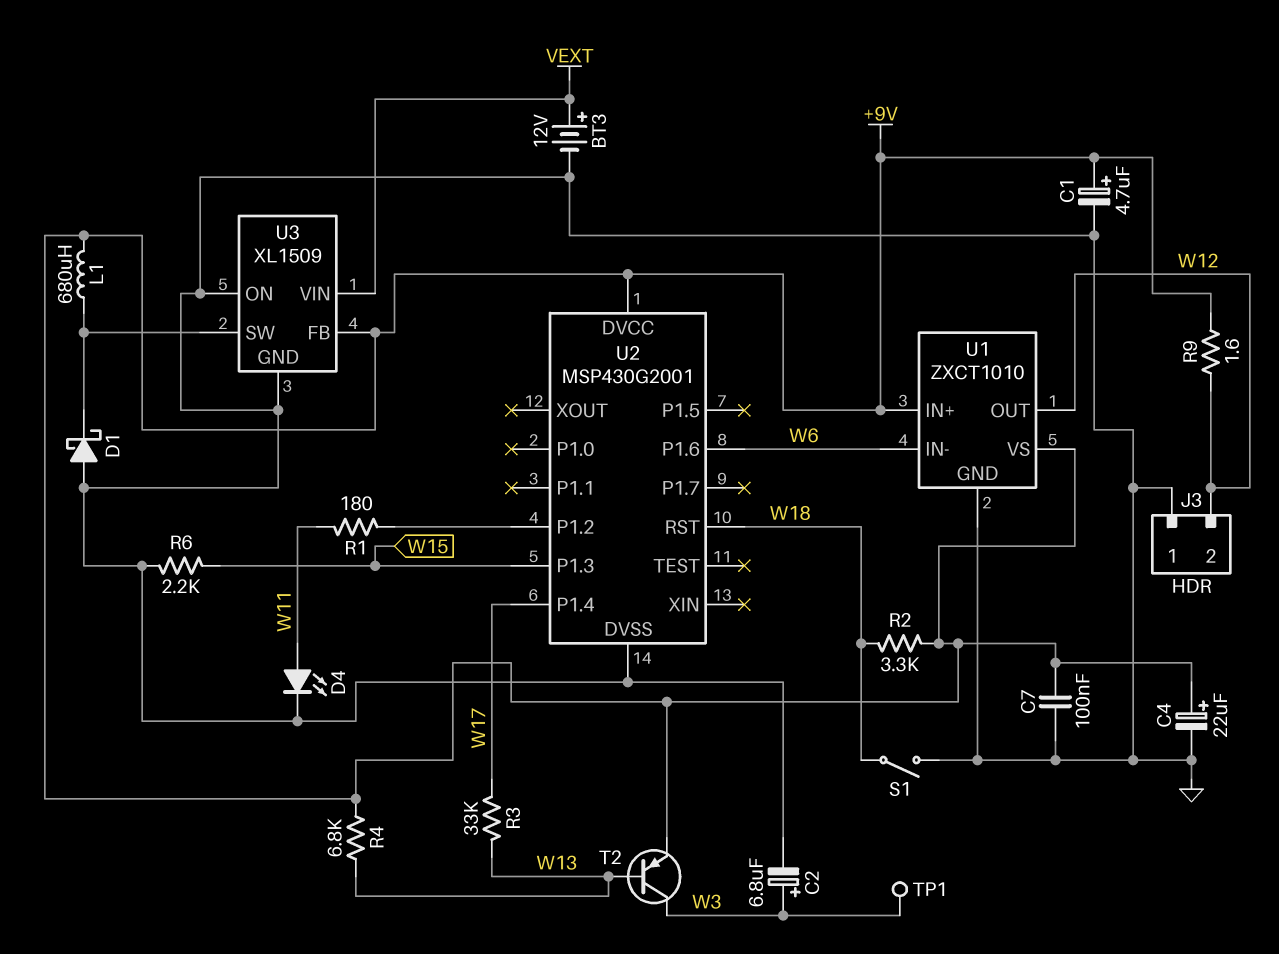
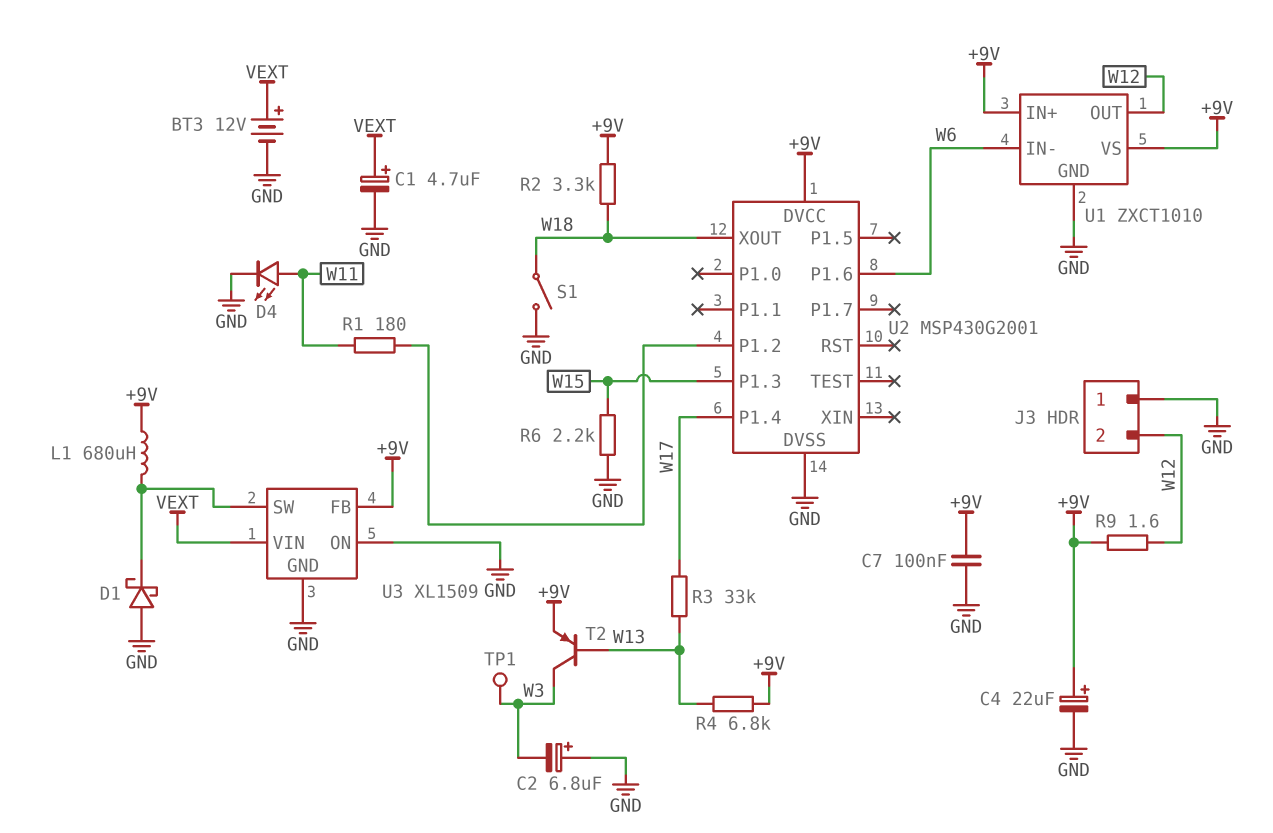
C1: 4.7uF (plus +9V, minus GND) -> 4.7uF (plus VEXT, minus GND)
C2: 6.8uF (plus W3, minus GND) -> 6.8uF (plus GND, minus W3)
U2 pin RST: W18 -> none
U2 pin XOUT: none -> W18

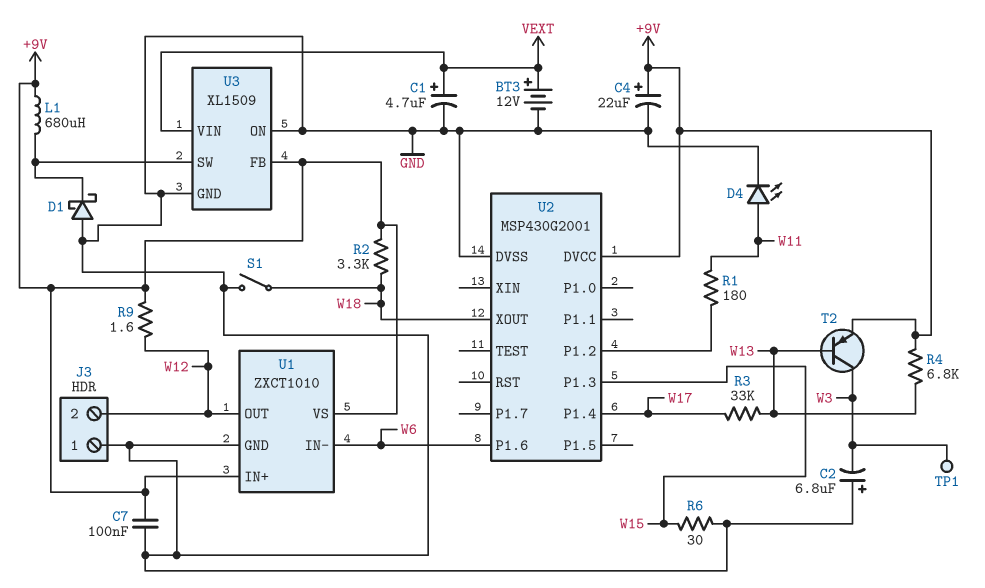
R6: 2.2k (GND, W15) -> 30 (GND, W15)

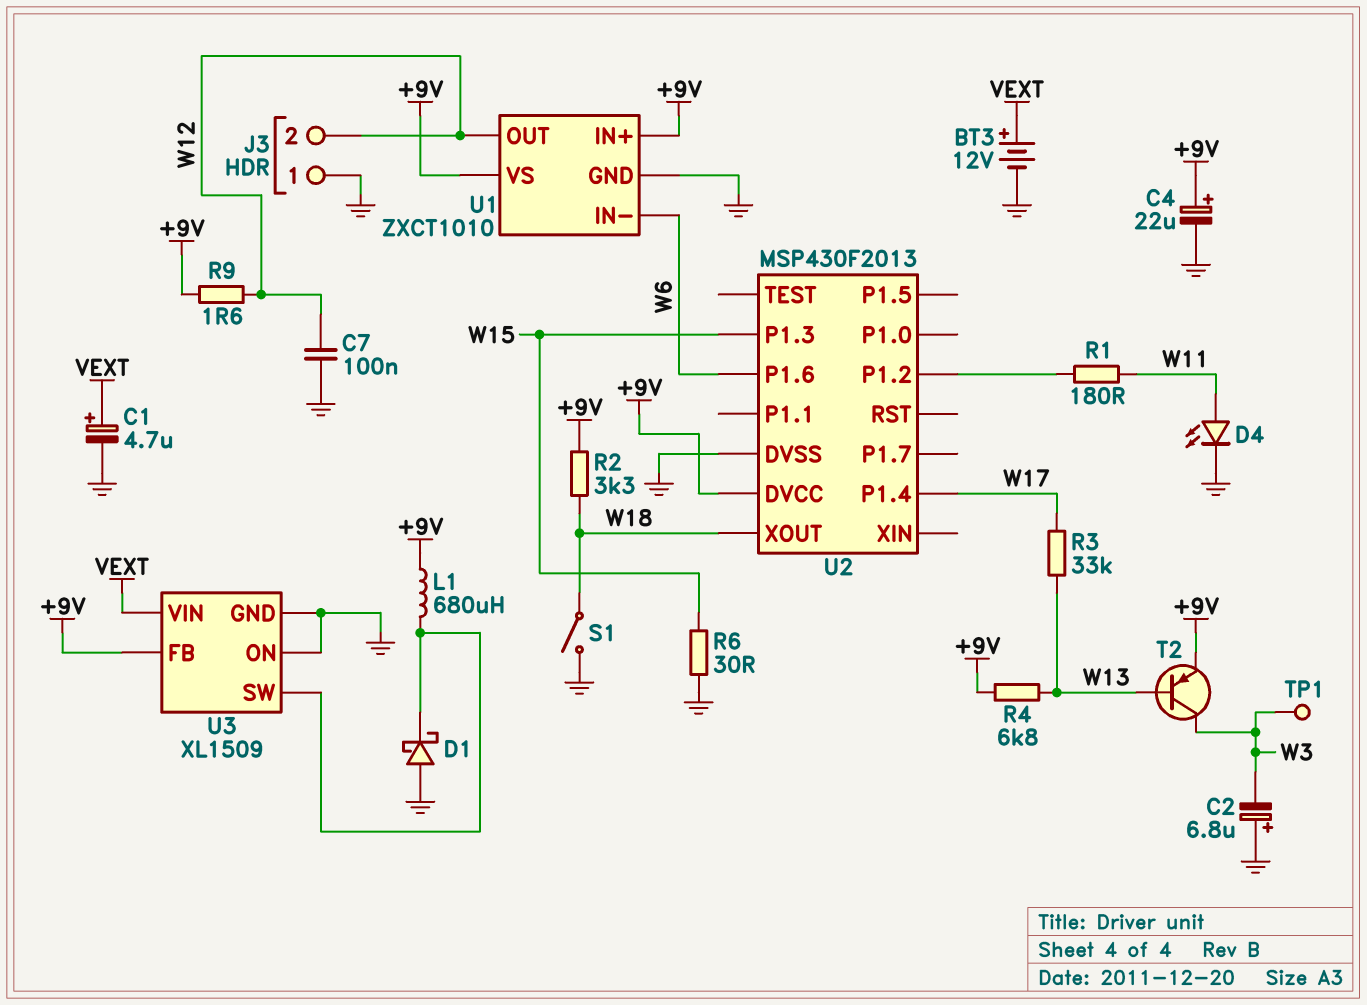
C7: 100nF (+9V, GND) -> 100nF (GND, W12)
U2: MSP430G2001 -> MSP430F2013

